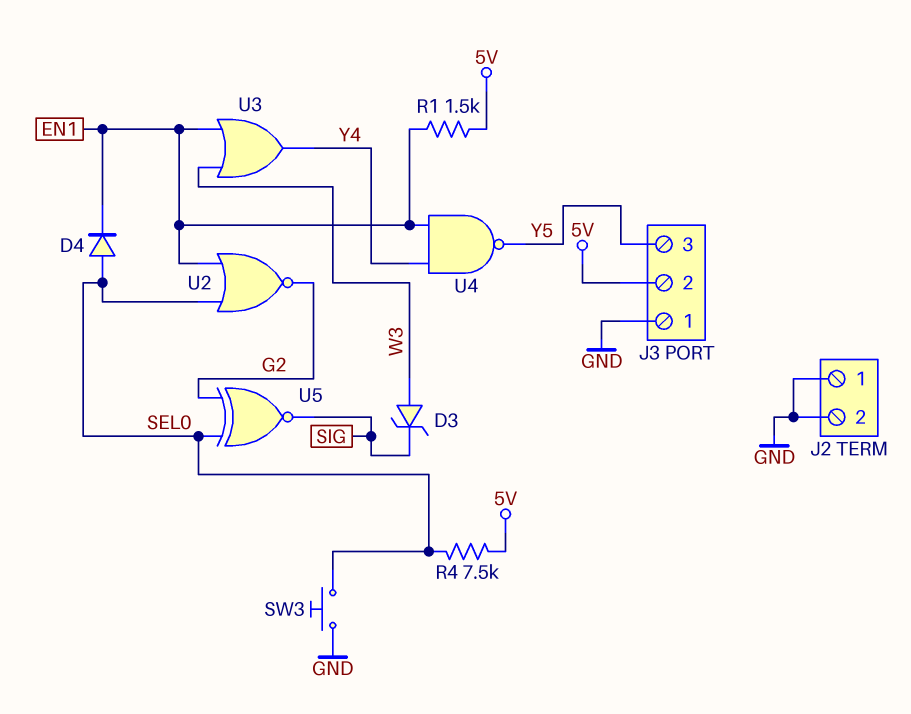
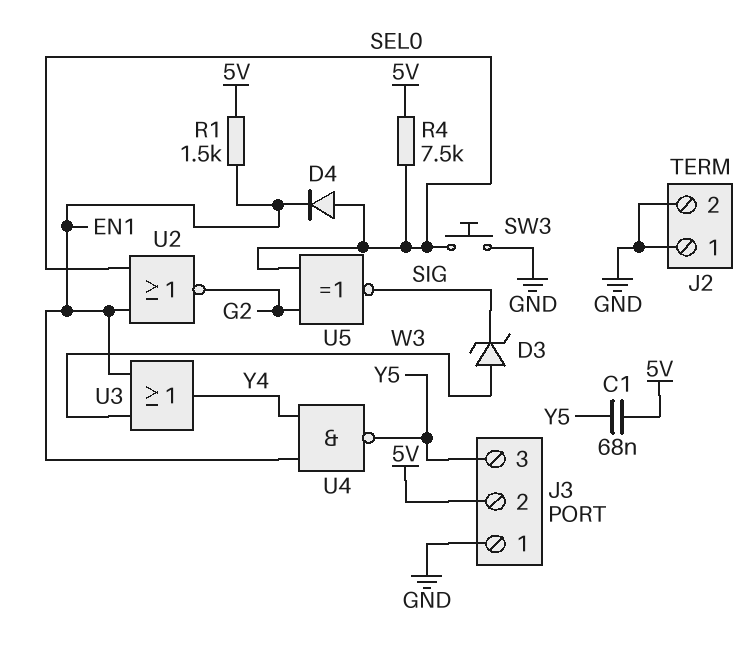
C1: none -> 68nF (5V, Y5)

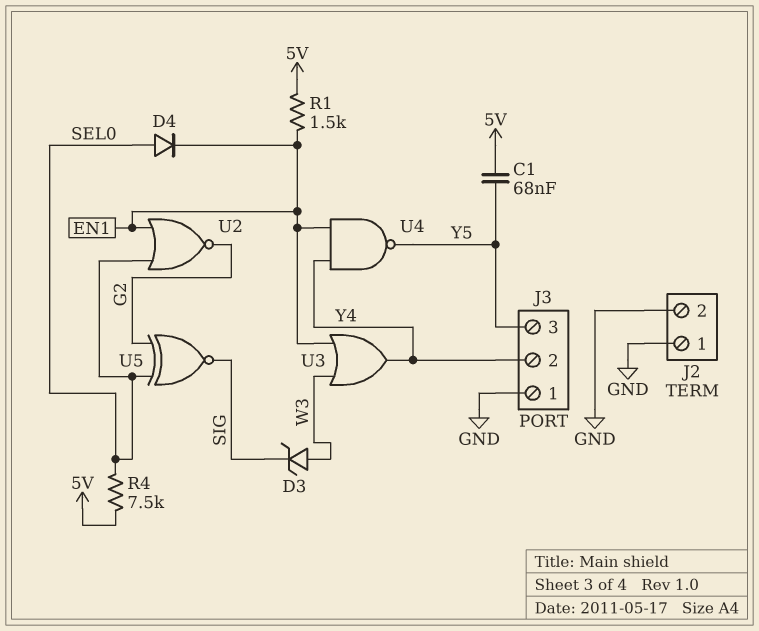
J3 pin 2: 5V -> Y4
SW3: button (GND, SEL0) -> none

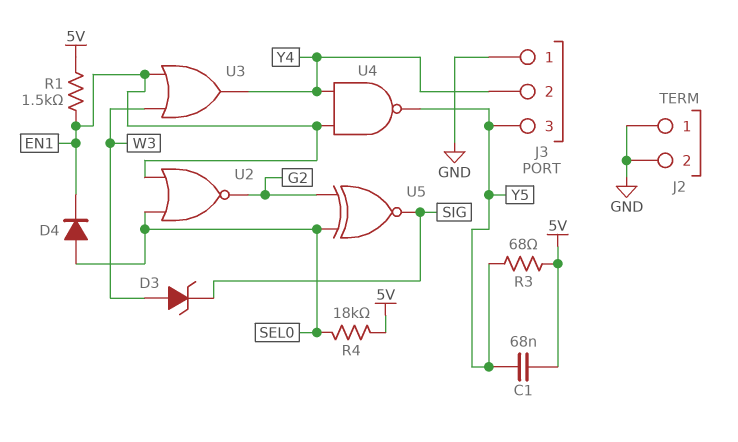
R3: none -> 68 (5V, Y5)
R4: 7.5k (5V, SEL0) -> 18k (5V, SEL0)

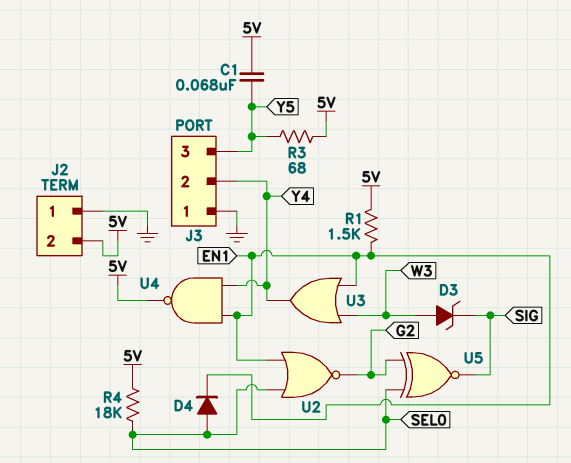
J2 pin 2: GND -> 5V
U4: NAND (in EN1, in Y4, out Y5) -> NAND (in EN1, in Y4, out 5V)

